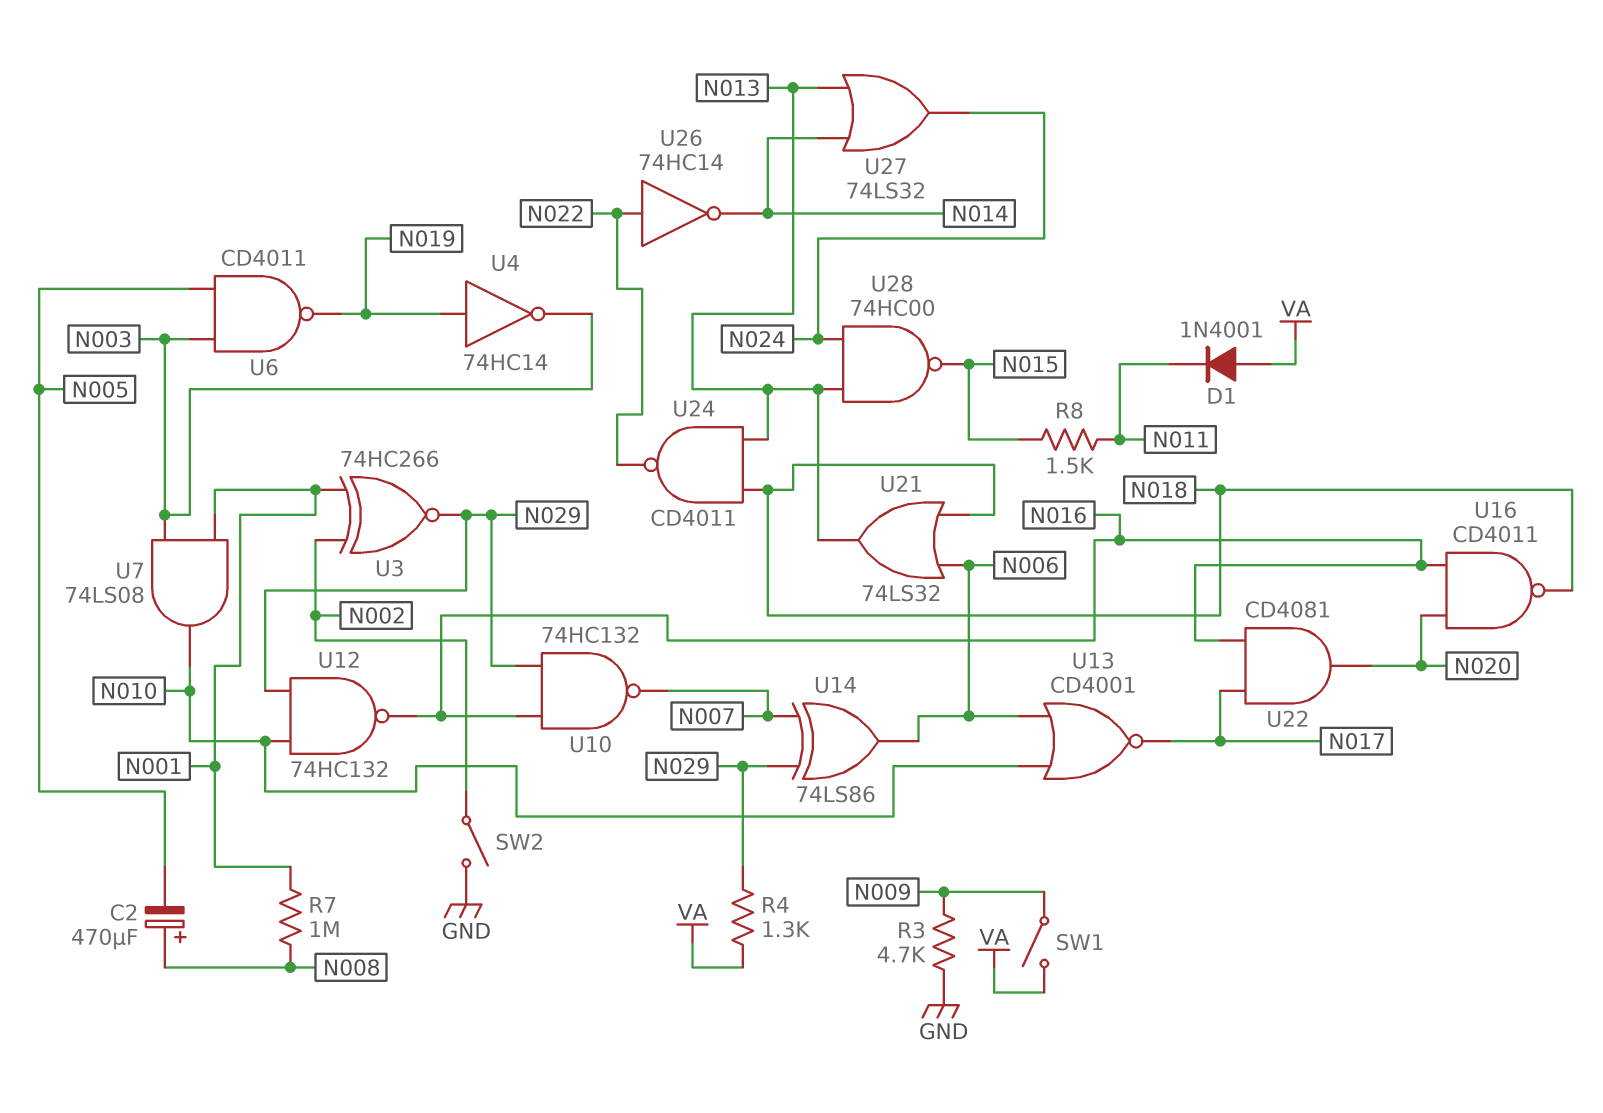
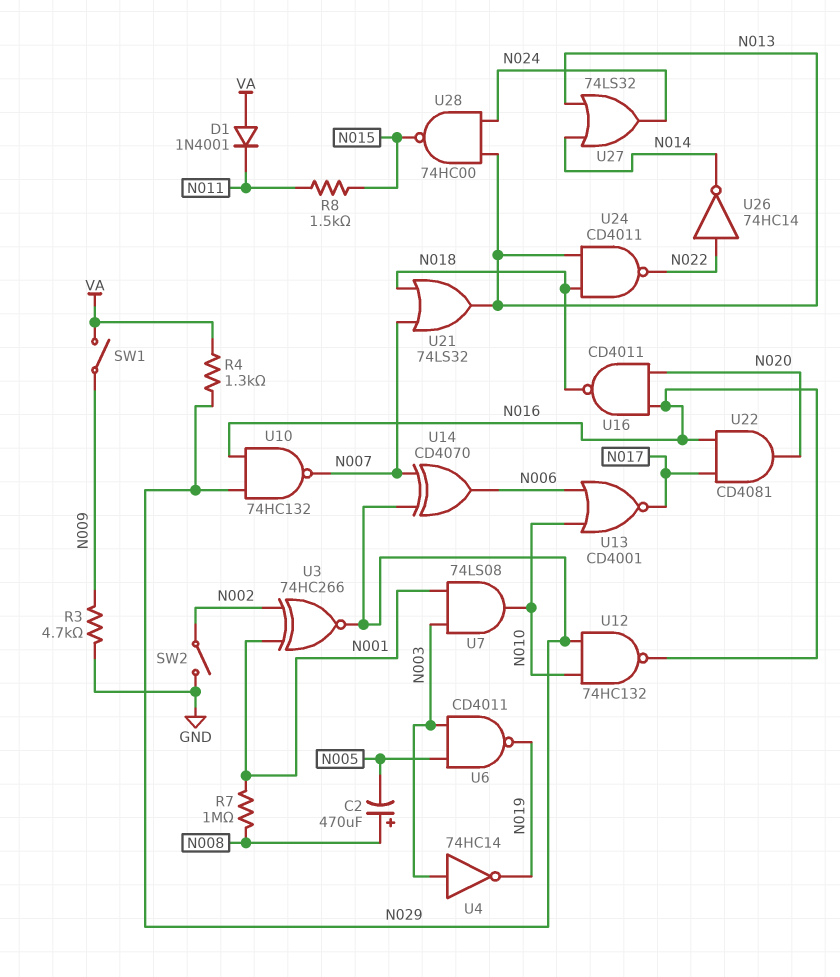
U4: NOT 74HC14 (in N019, out N003) -> NOT 74HC14 (in N003, out N019)
U14: XOR 74LS86 (in N007, in N029, out N006) -> XOR CD4070 (in N007, in N029, out N006)
U21: OR 74LS32 (in N006, in N018, out N013) -> OR 74LS32 (in N007, in N018, out N013)

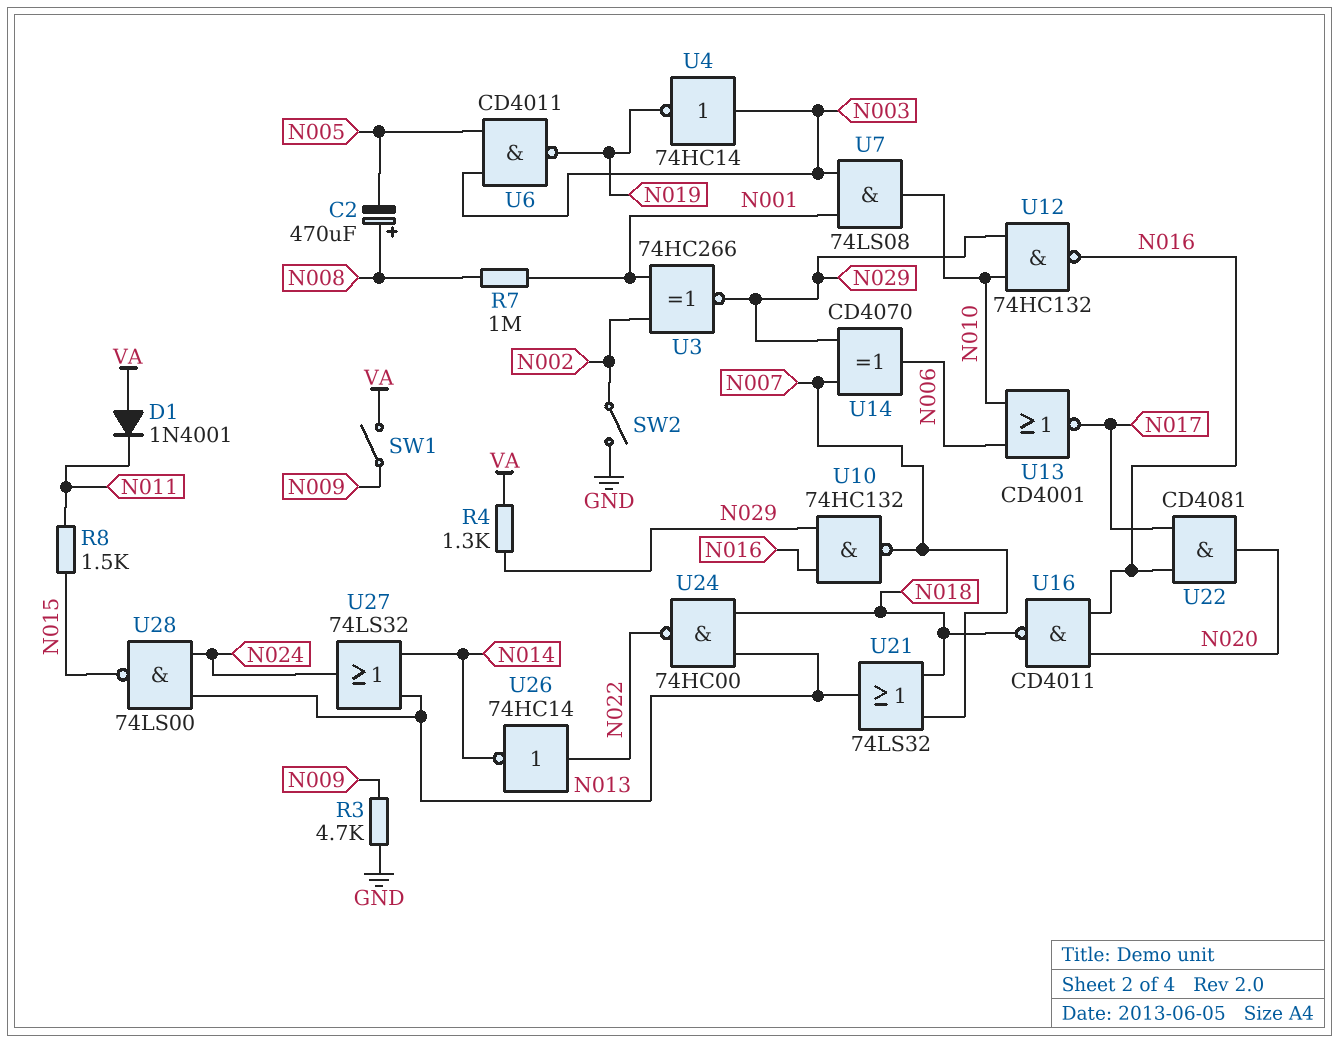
U24: NAND CD4011 (in N013, in N018, out N022) -> NAND 74HC00 (in N013, in N018, out N022)
U28: NAND 74HC00 (in N013, in N024, out N015) -> NAND 74LS00 (in N013, in N024, out N015)

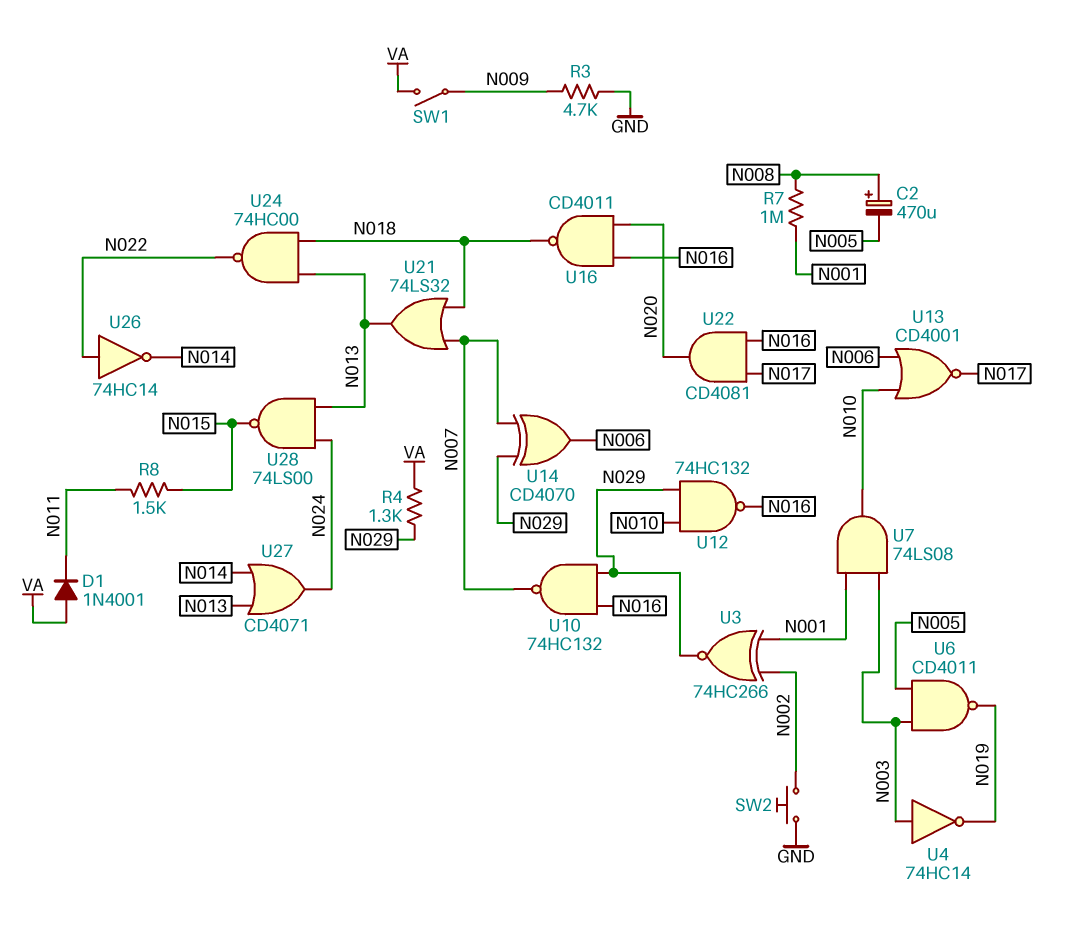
SW2: switch (GND, N002) -> button (GND, N002)
U27: OR 74LS32 (in N013, in N014, out N024) -> OR CD4071 (in N013, in N014, out N024)

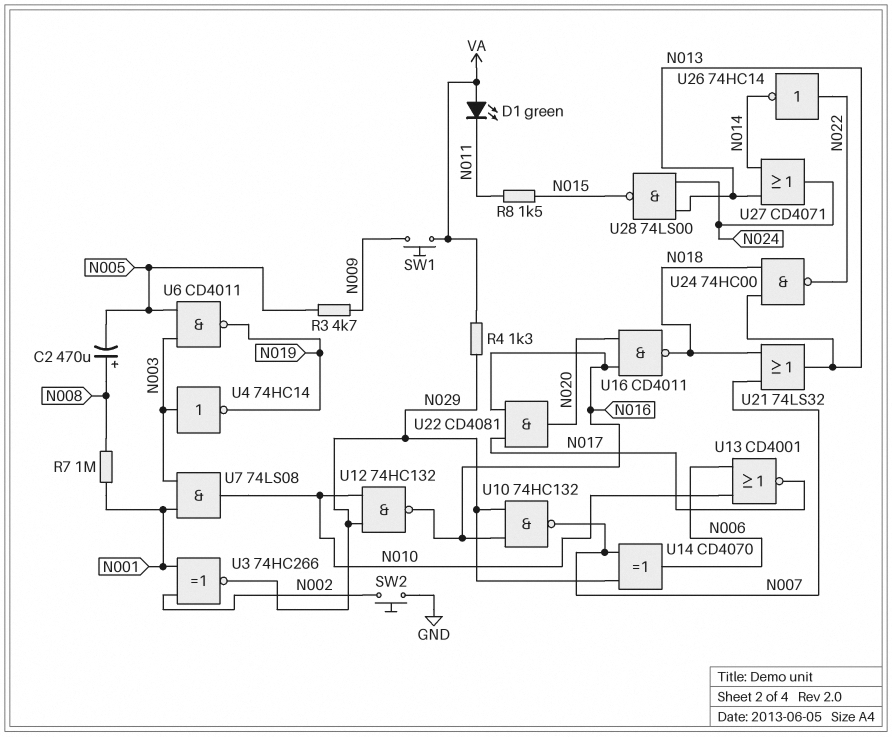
D1: diode 1N4001 (A VA, K N011) -> LED green (A VA, K N011)
R3: 4.7k (GND, N009) -> 4.7k (N005, N009)
SW1: switch (N009, VA) -> button (N009, VA)

